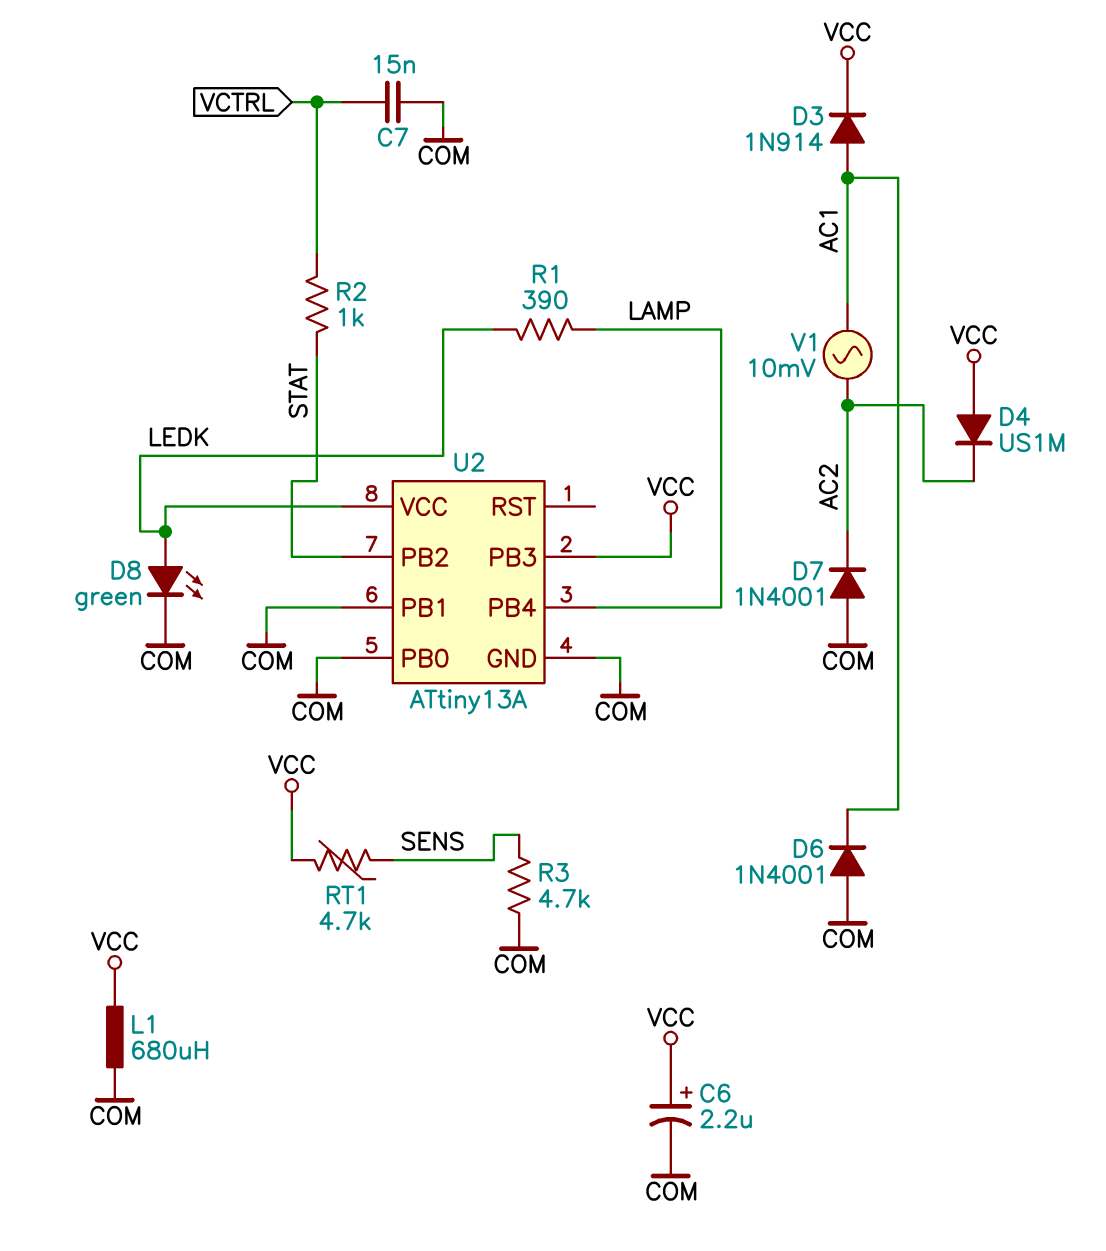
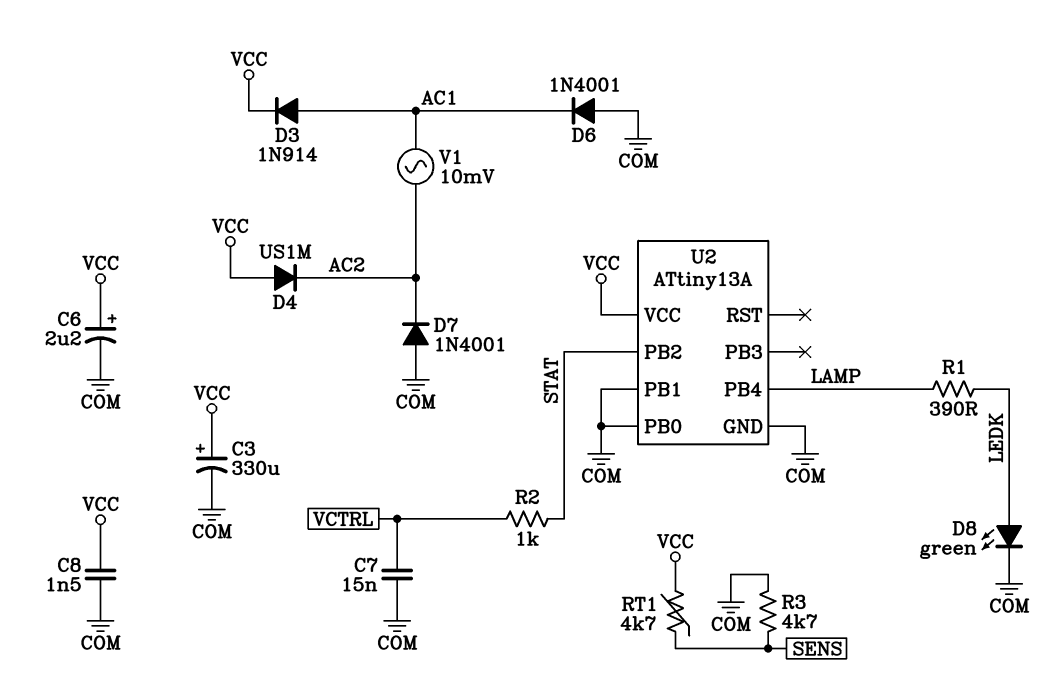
C3: none -> 330uF (plus VCC, minus COM)
C8: none -> 1.5nF (COM, VCC)
L1: 680uH (COM, VCC) -> none
U2 pin PB3: VCC -> none
U2 pin VCC: LEDK -> VCC

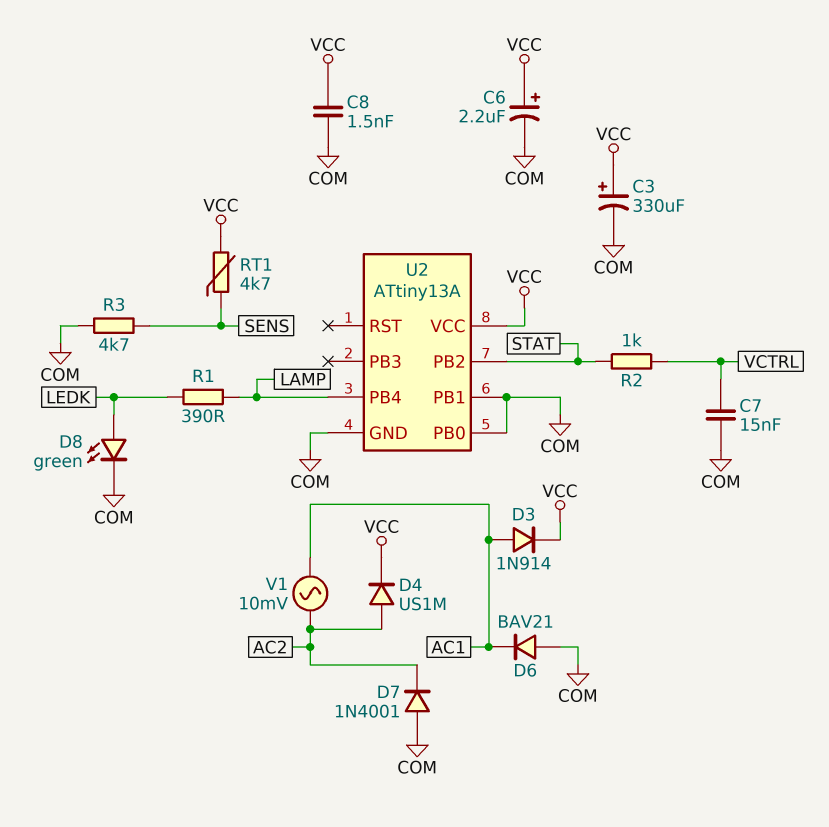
D4: diode US1M (A VCC, K AC2) -> diode US1M (A AC2, K VCC)
D6: diode 1N4001 (A COM, K AC1) -> diode BAV21 (A COM, K AC1)

